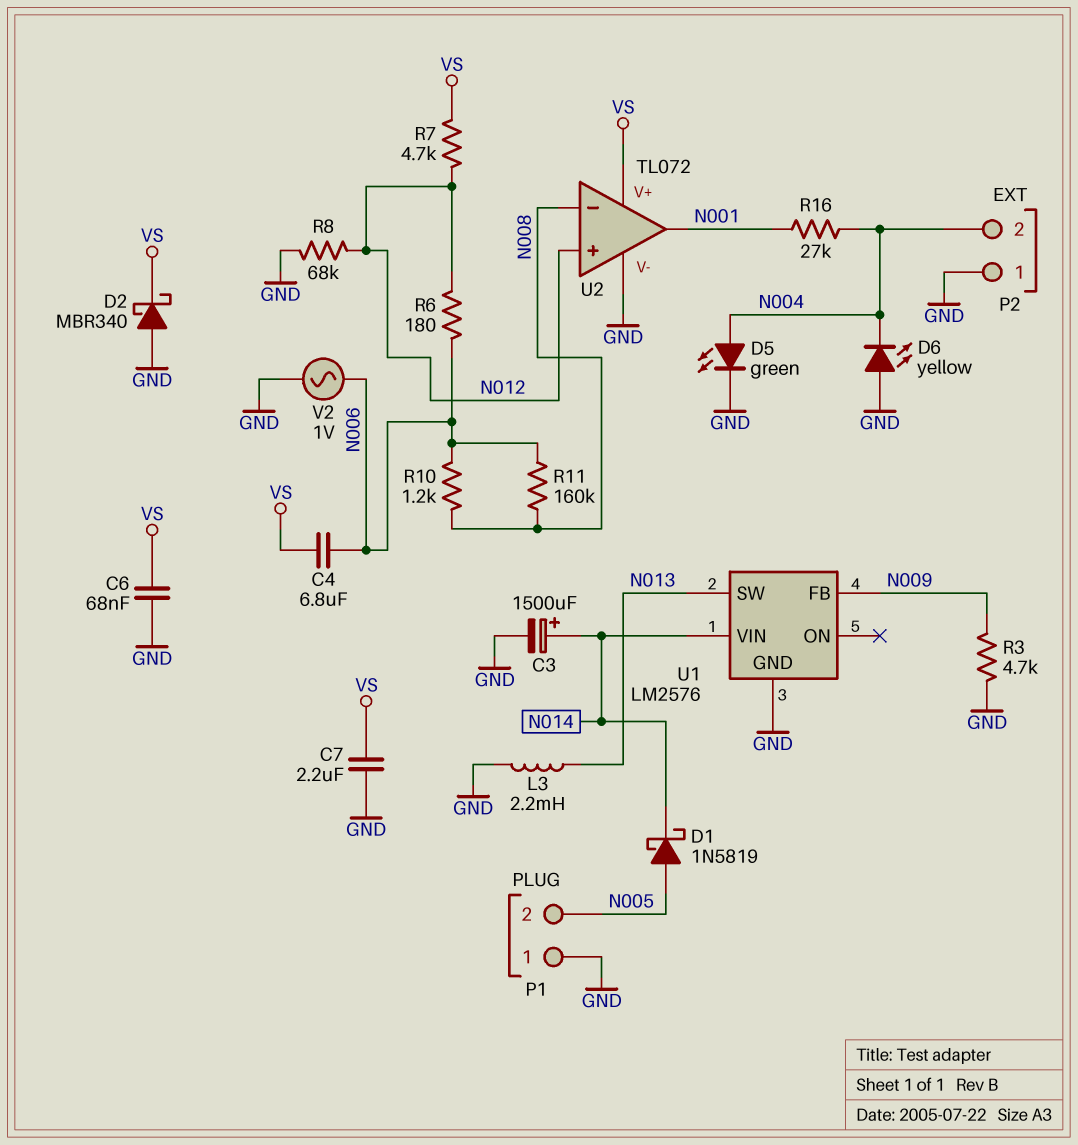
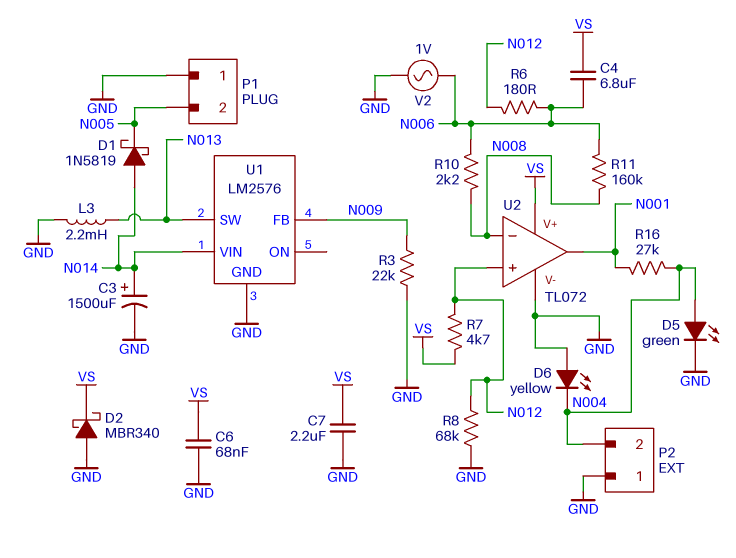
D1: schottky 1N5819 (A N005, K N014) -> schottky 1N5819 (A N014, K N005)
R3: 4.7k (GND, N009) -> 22k (GND, N009)
R10: 1.2k (N006, N008) -> 2.2k (N006, N008)

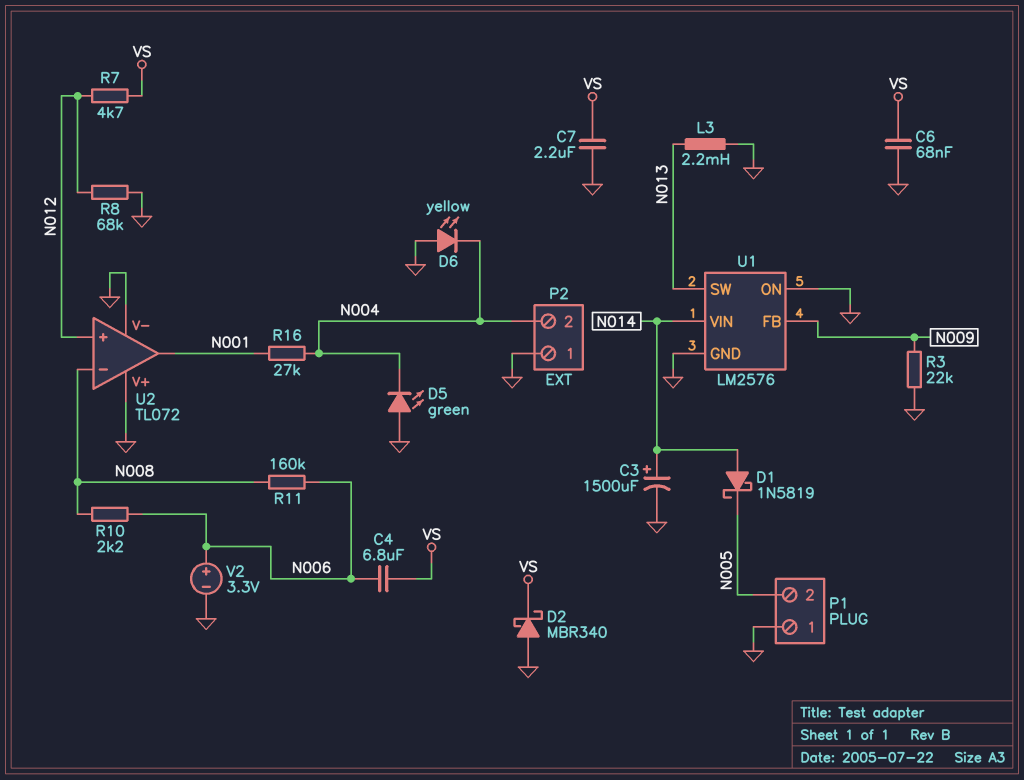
D5: LED green (A N004, K GND) -> LED green (A GND, K N004)
R6: 180 (N006, N012) -> none
U1 pin ON: none -> GND
U2 pin V+: VS -> GND
V2: AC 1V (GND, N006) -> 3.3V (plus N006, minus GND)

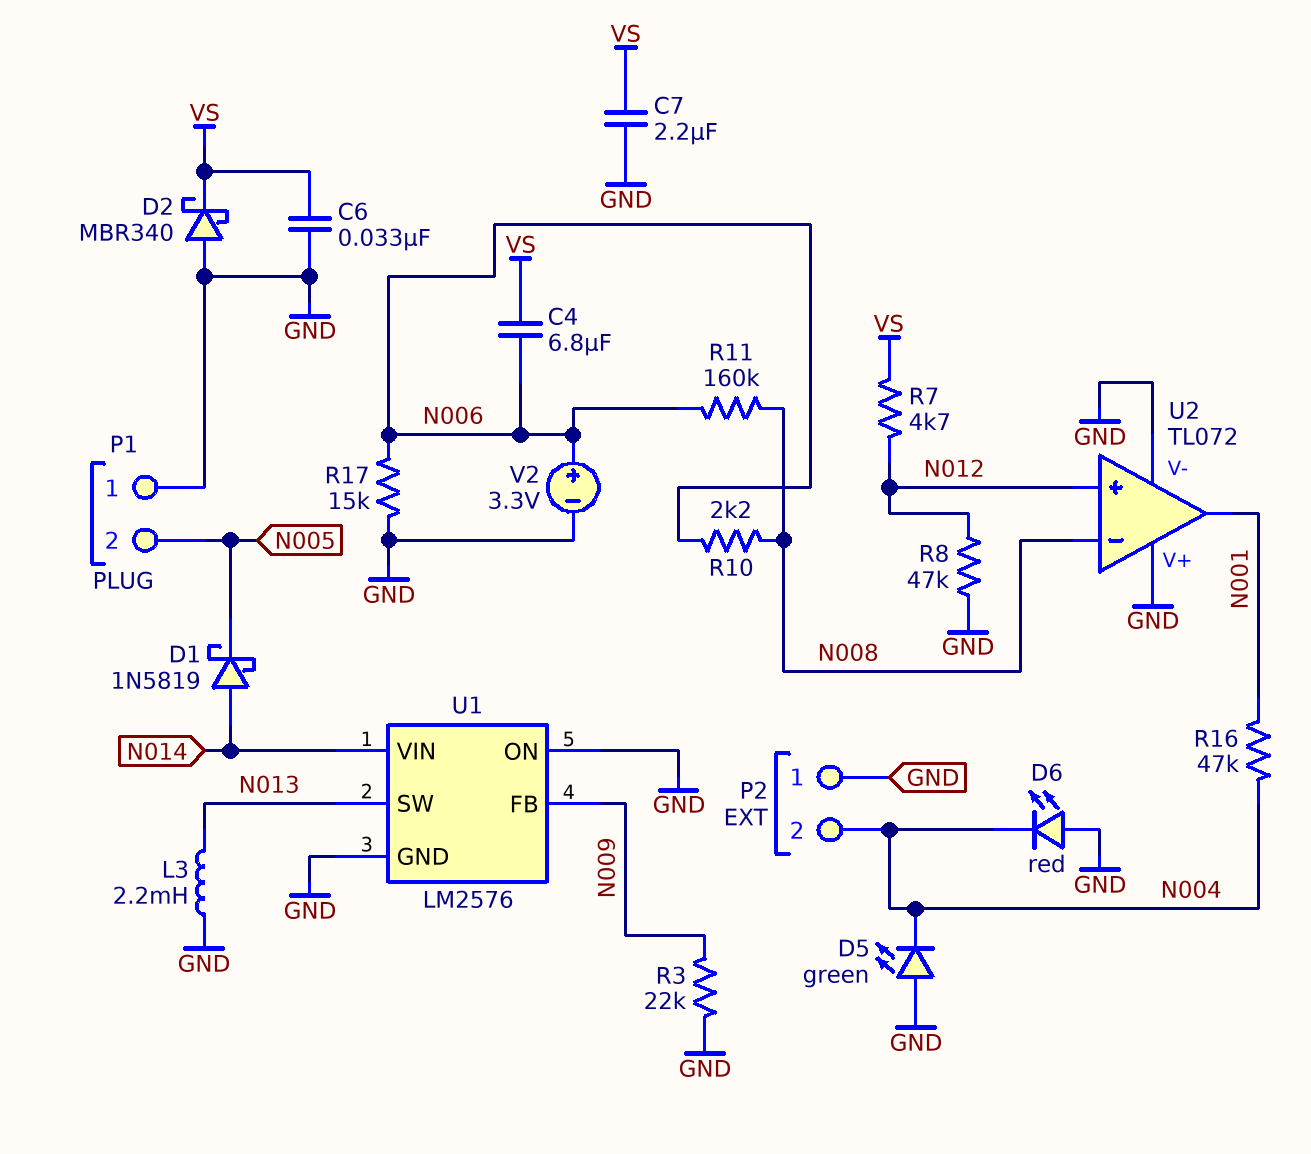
C3: 1500uF (plus N014, minus GND) -> none
C6: 68nF (GND, VS) -> 33nF (GND, VS)
D6: LED yellow (A GND, K N004) -> LED red (A GND, K N004)
R8: 68k (GND, N012) -> 47k (GND, N012)
R16: 27k (N001, N004) -> 47k (N001, N004)
R17: none -> 15k (GND, N006)

